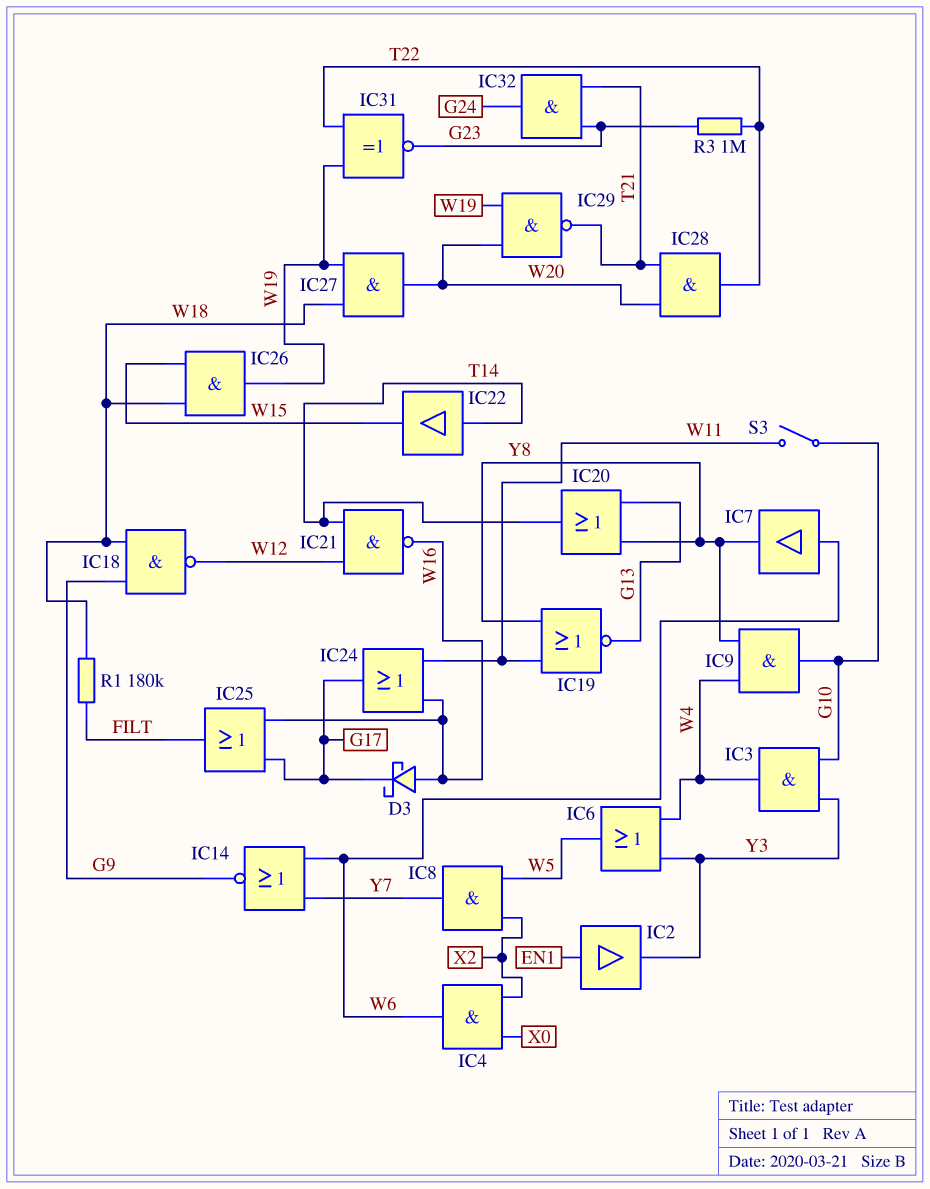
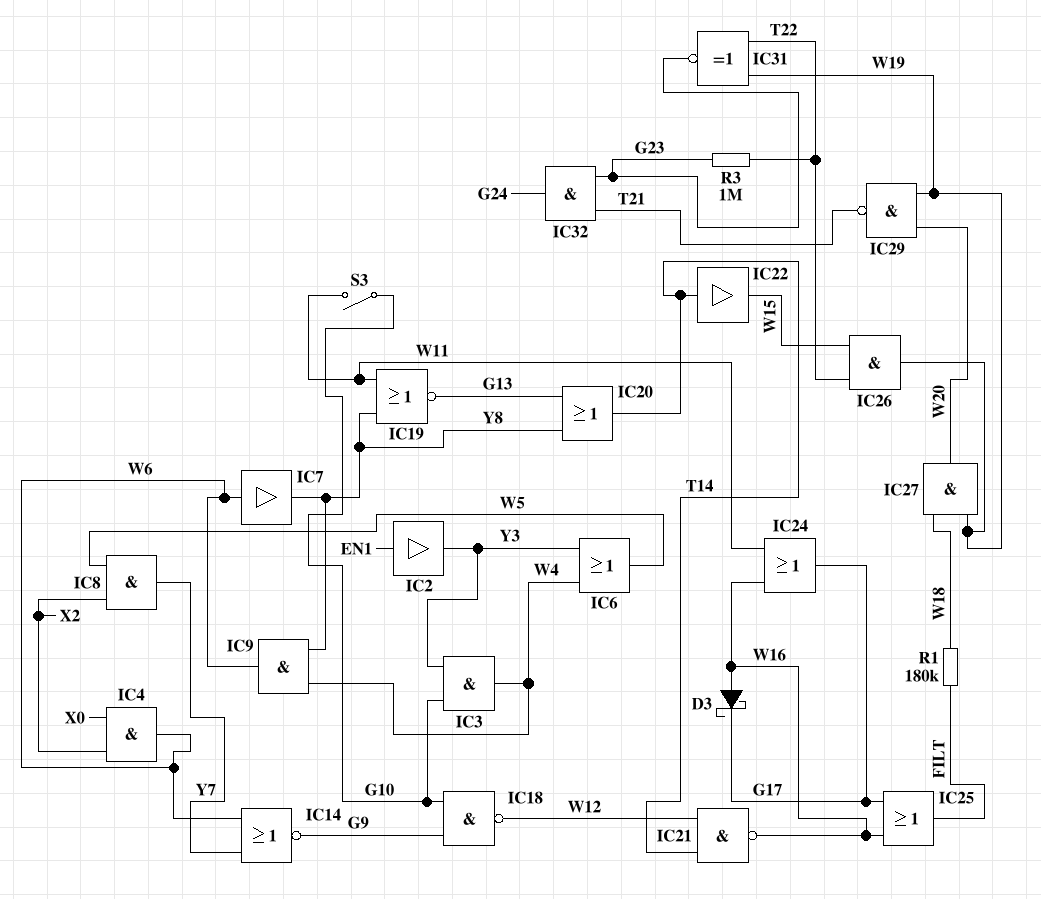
IC9: AND (in W4, in Y8, out G10) -> AND (in W4, in Y8, out W6)
IC18: NAND (in G9, in W18, out W12) -> NAND (in G9, in G10, out W12)
IC26: AND (in W15, in W18, out W19) -> AND (in T22, in W15, out W19)
IC28: AND (in T21, in W20, out T22) -> none

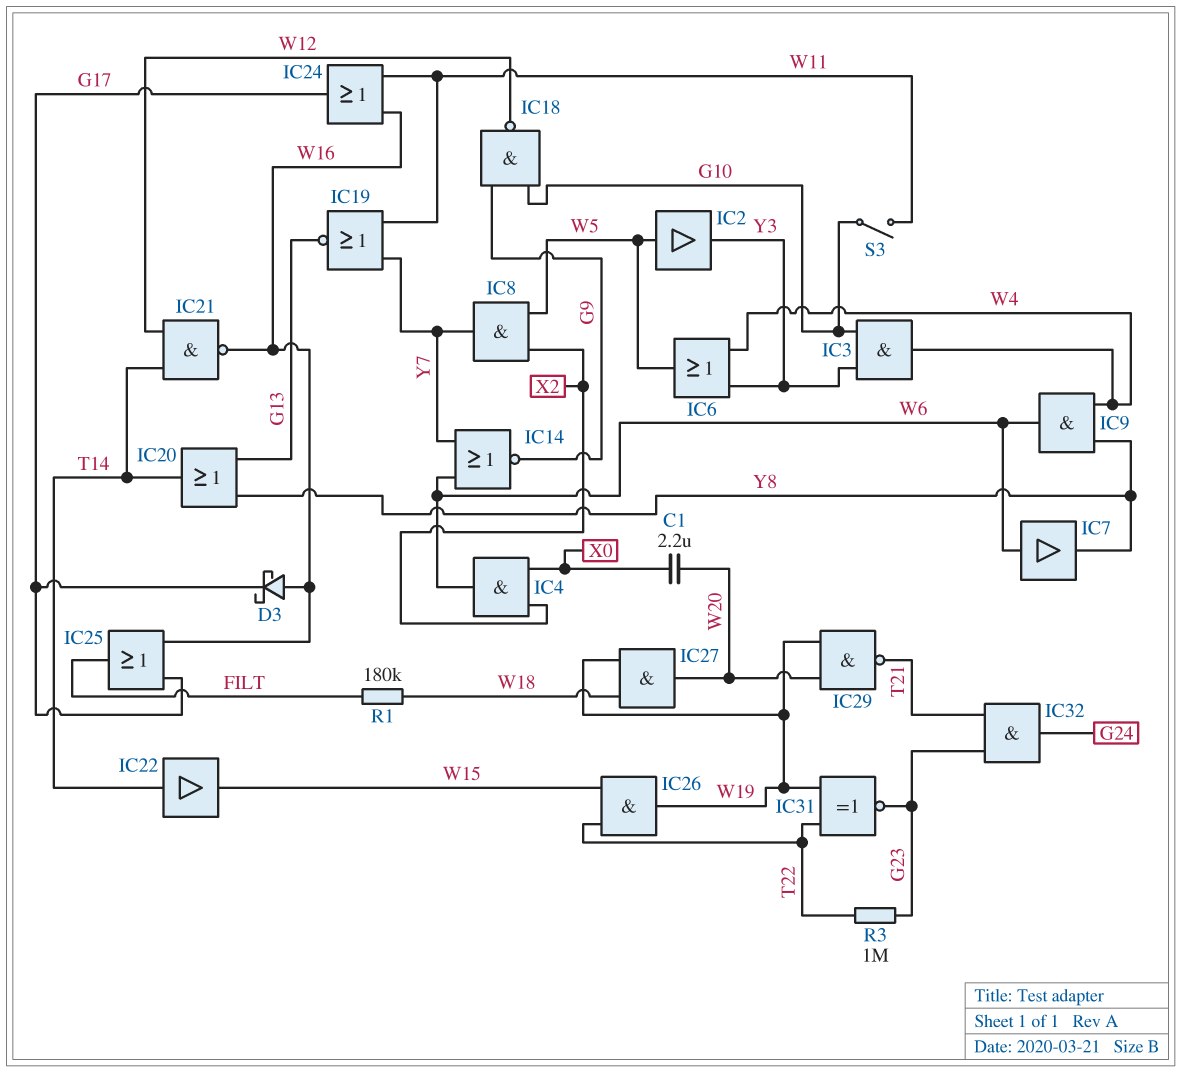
C1: none -> 2.2uF (W20, X0)
IC2: buffer (in EN1, out Y3) -> buffer (in W5, out Y3)
IC19: NOR (in W11, in Y8, out G13) -> NOR (in W11, in Y7, out G13)

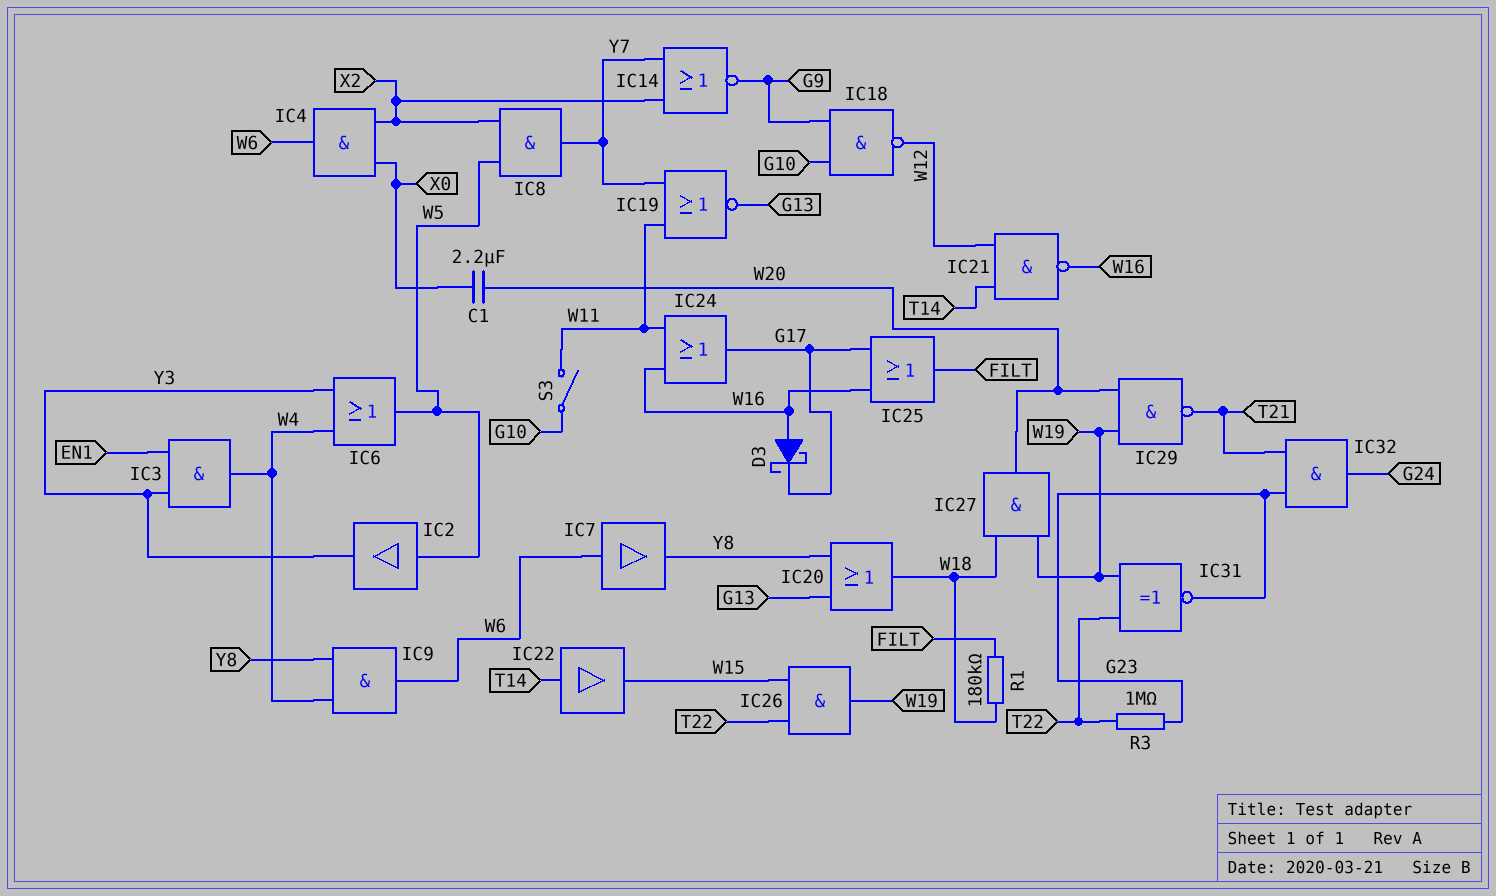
IC3: AND (in G10, in Y3, out W4) -> AND (in EN1, in Y3, out W4)
IC14: NOR (in W6, in Y7, out G9) -> NOR (in X2, in Y7, out G9)
IC20: OR (in G13, in Y8, out T14) -> OR (in G13, in Y8, out W18)

